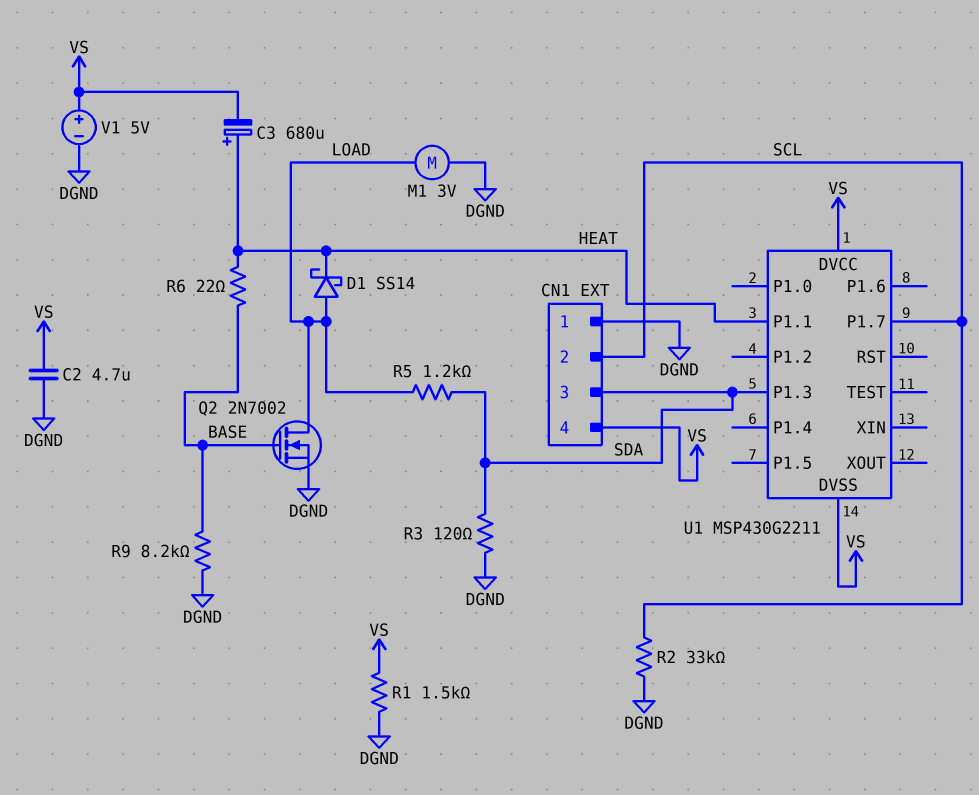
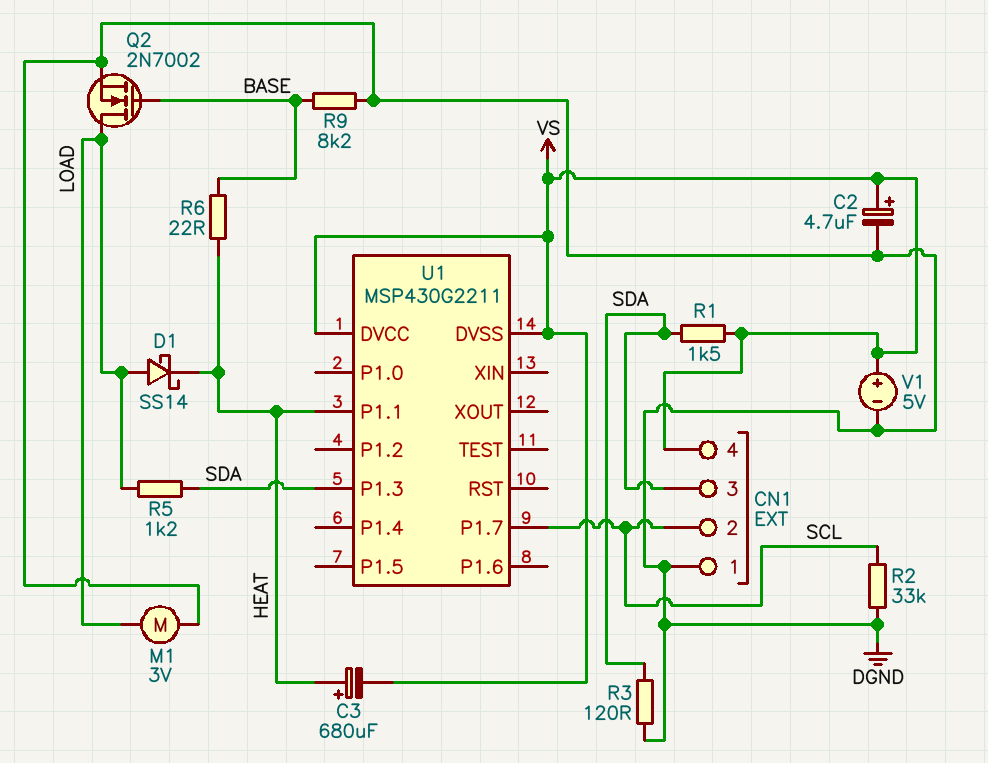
C2: 4.7uF (DGND, VS) -> 4.7uF (plus VS, minus DGND)
R1: 1.5k (DGND, VS) -> 1.5k (SDA, VS)

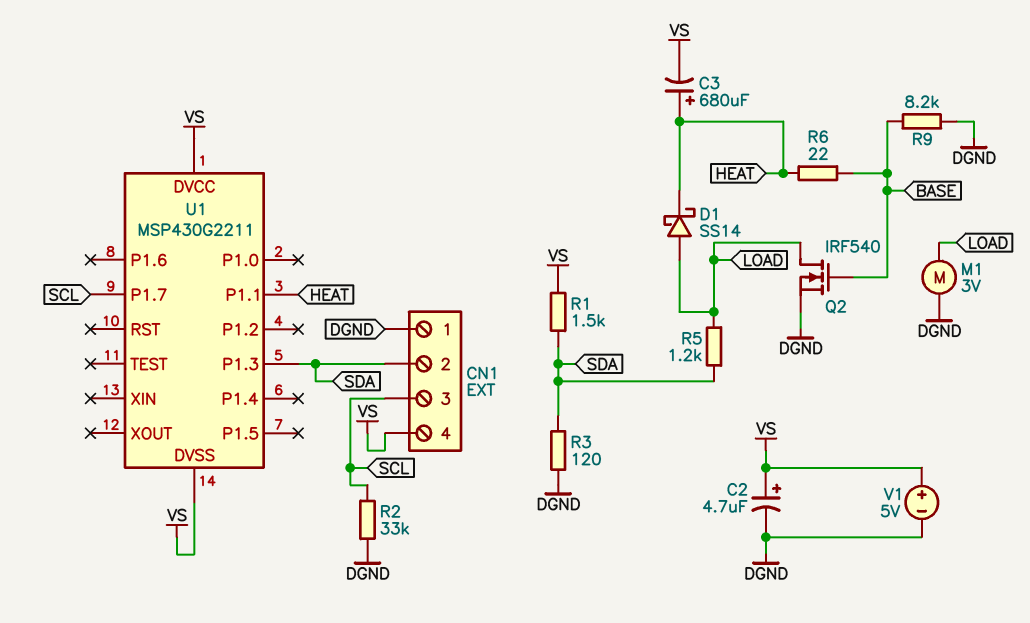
CN1 pin 2: SCL -> SDA
CN1 pin 3: SDA -> SCL
Q2: NMOS 2N7002 (G BASE, D LOAD, S DGND) -> NMOS IRF540 (G BASE, D LOAD, S DGND)

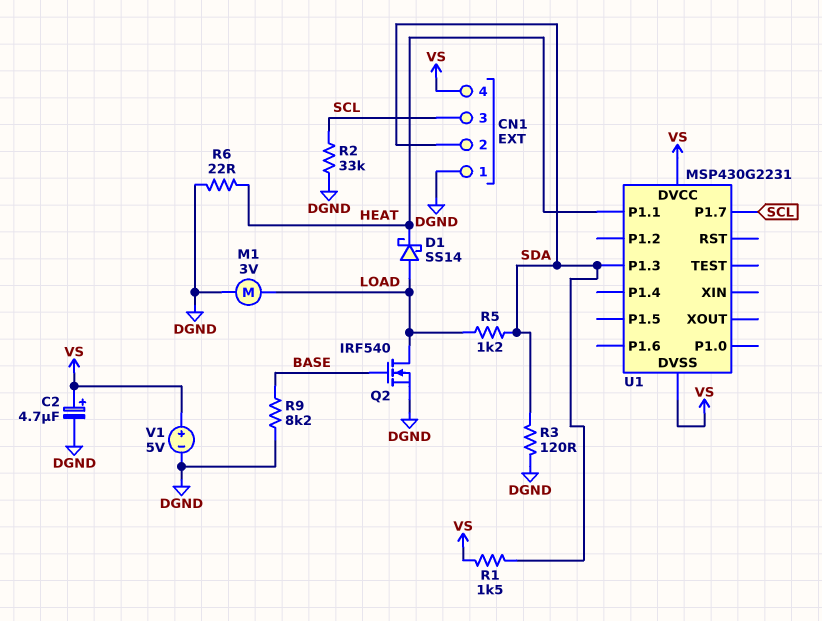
C3: 680uF (plus HEAT, minus VS) -> none
R6: 22 (BASE, HEAT) -> 22 (DGND, HEAT)
U1: MSP430G2211 -> MSP430G2231

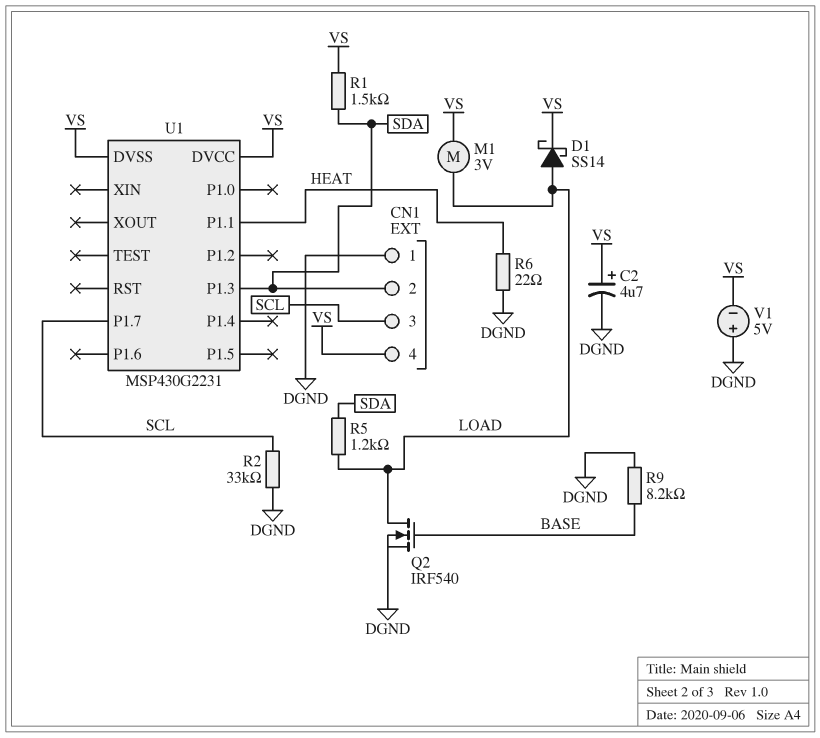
D1: schottky SS14 (A LOAD, K HEAT) -> schottky SS14 (A LOAD, K VS)
M1: motor 3V (DGND, LOAD) -> motor 3V (LOAD, VS)
R3: 120 (DGND, SDA) -> none
V1: 5V (plus VS, minus DGND) -> 5V (plus DGND, minus VS)

